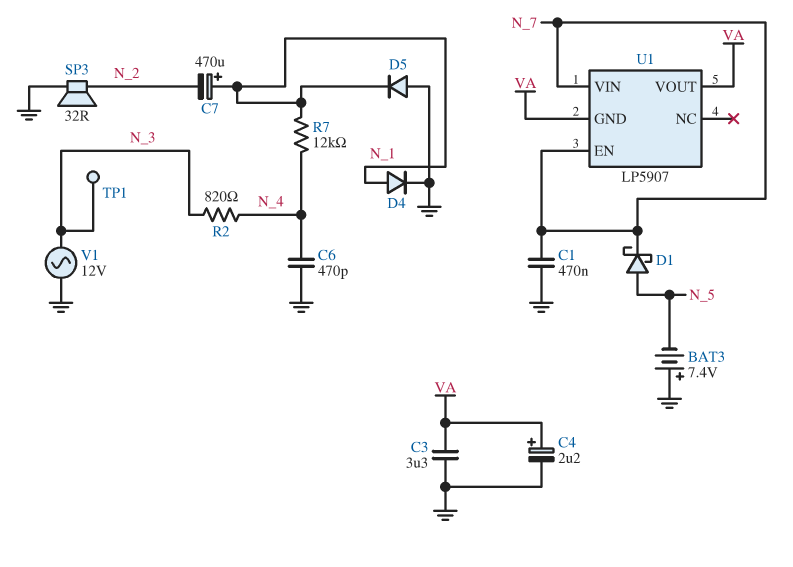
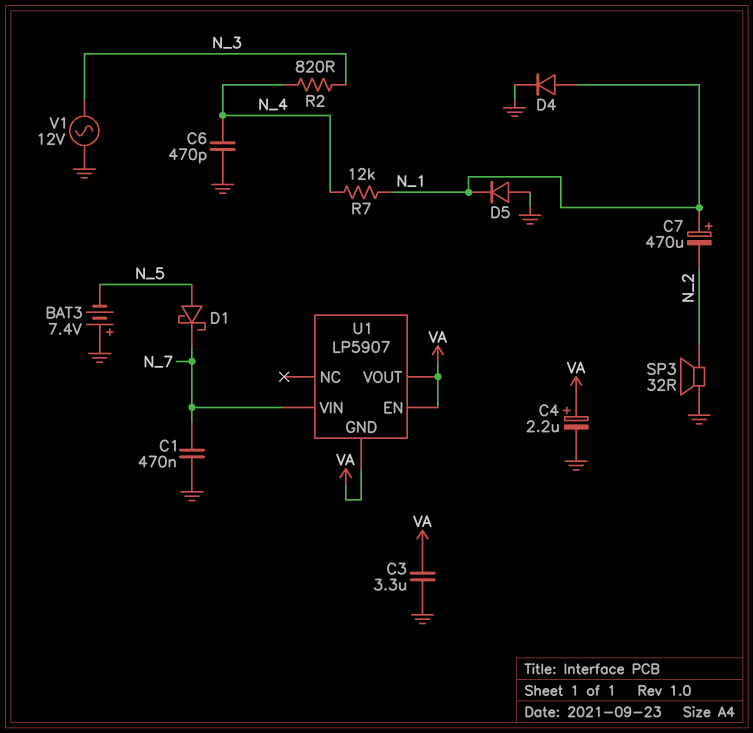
TP1: test point (N_3) -> none
U1 pin EN: N_7 -> VA

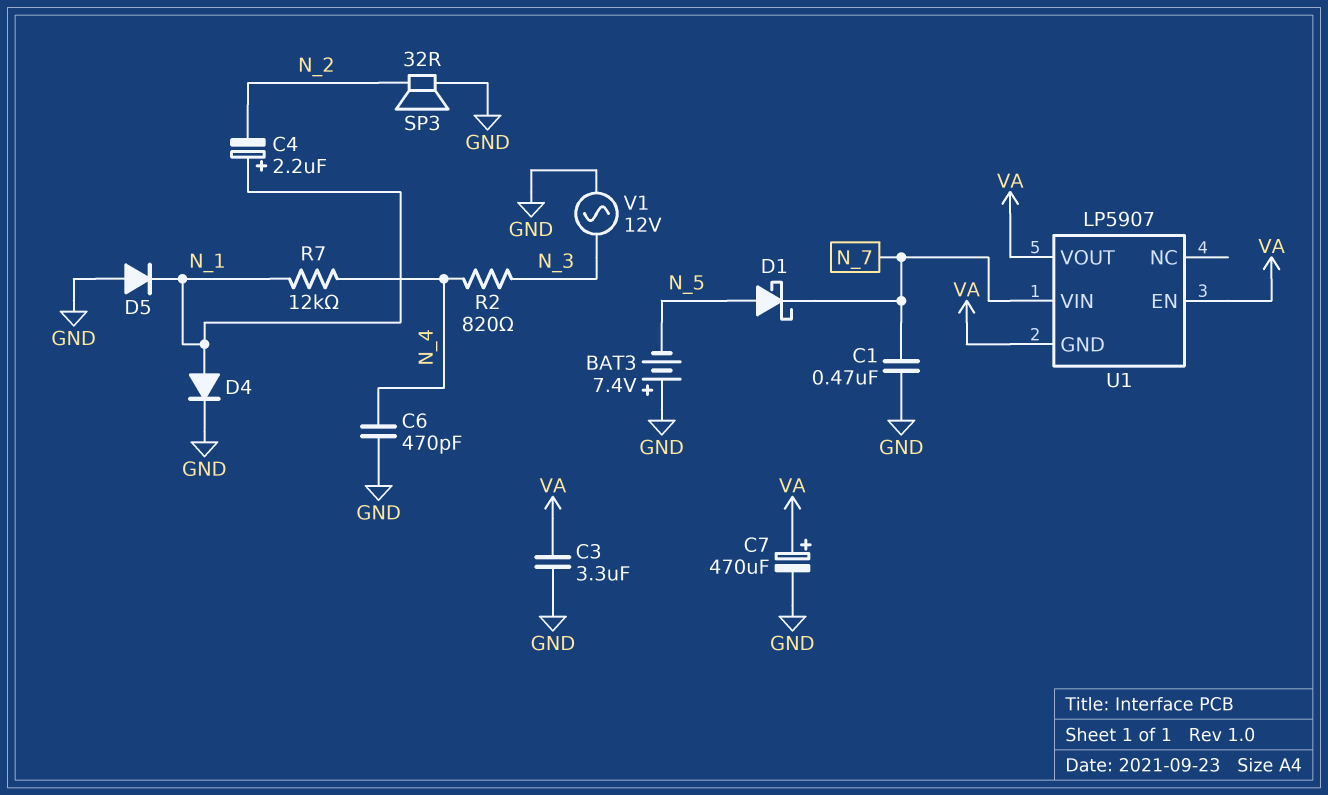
C4: 2.2uF (plus VA, minus GND) -> 2.2uF (plus N_1, minus N_2)
C7: 470uF (plus N_1, minus N_2) -> 470uF (plus VA, minus GND)

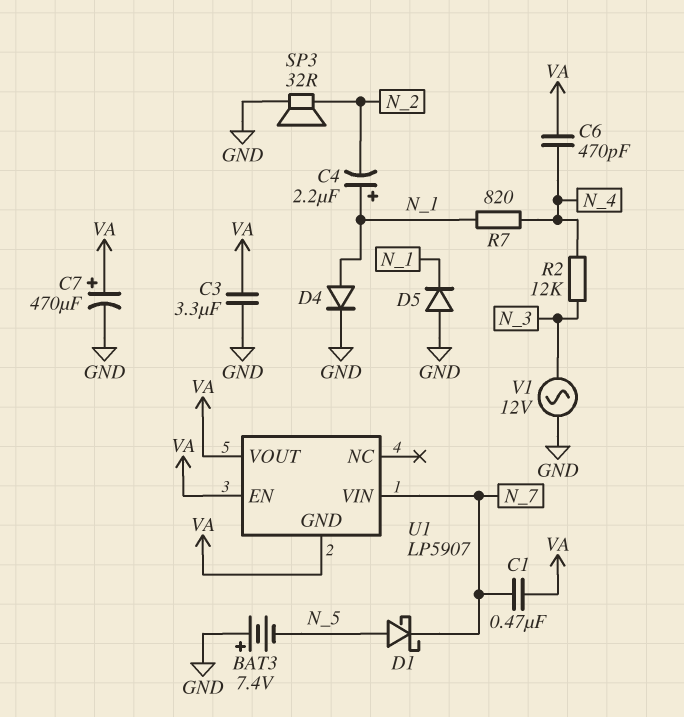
C1: 470nF (GND, N_7) -> 470nF (N_7, VA)
C6: 470pF (GND, N_4) -> 470pF (N_4, VA)
R2: 820 (N_3, N_4) -> 12k (N_3, N_4)
R7: 12k (N_1, N_4) -> 820 (N_1, N_4)

